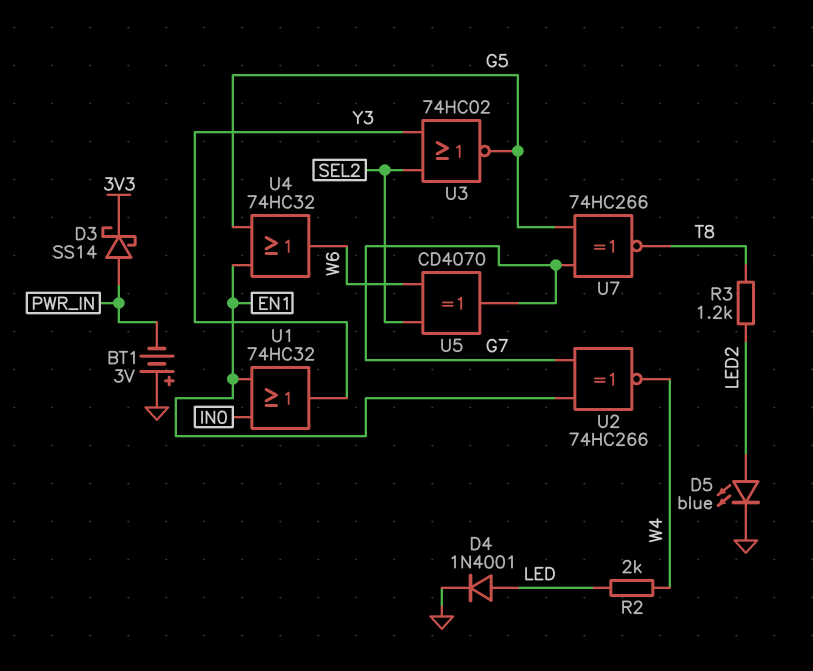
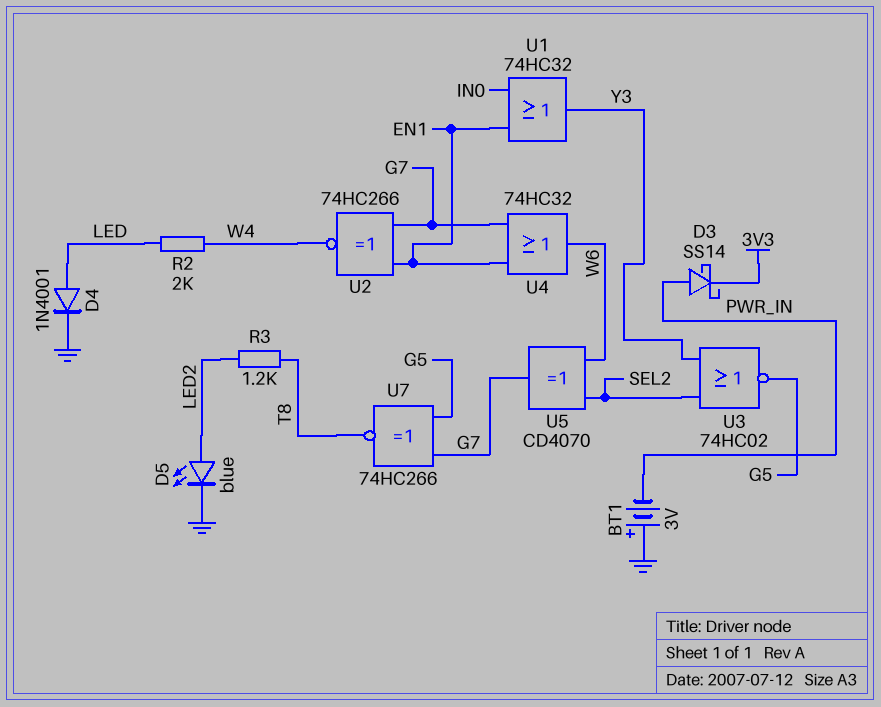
U4: OR 74HC32 (in EN1, in G5, out W6) -> OR 74HC32 (in EN1, in G7, out W6)

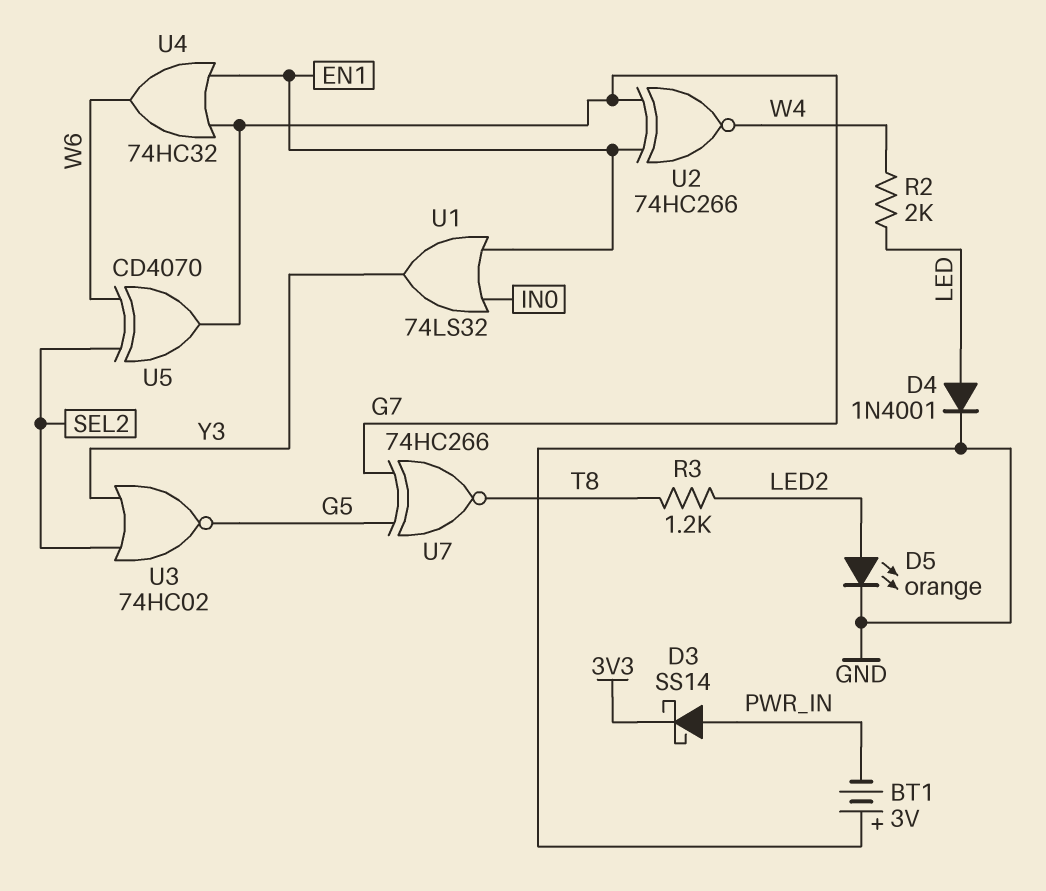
D5: LED blue (A LED2, K GND) -> LED orange (A LED2, K GND)
U1: OR 74HC32 (in EN1, in IN0, out Y3) -> OR 74LS32 (in EN1, in IN0, out Y3)

